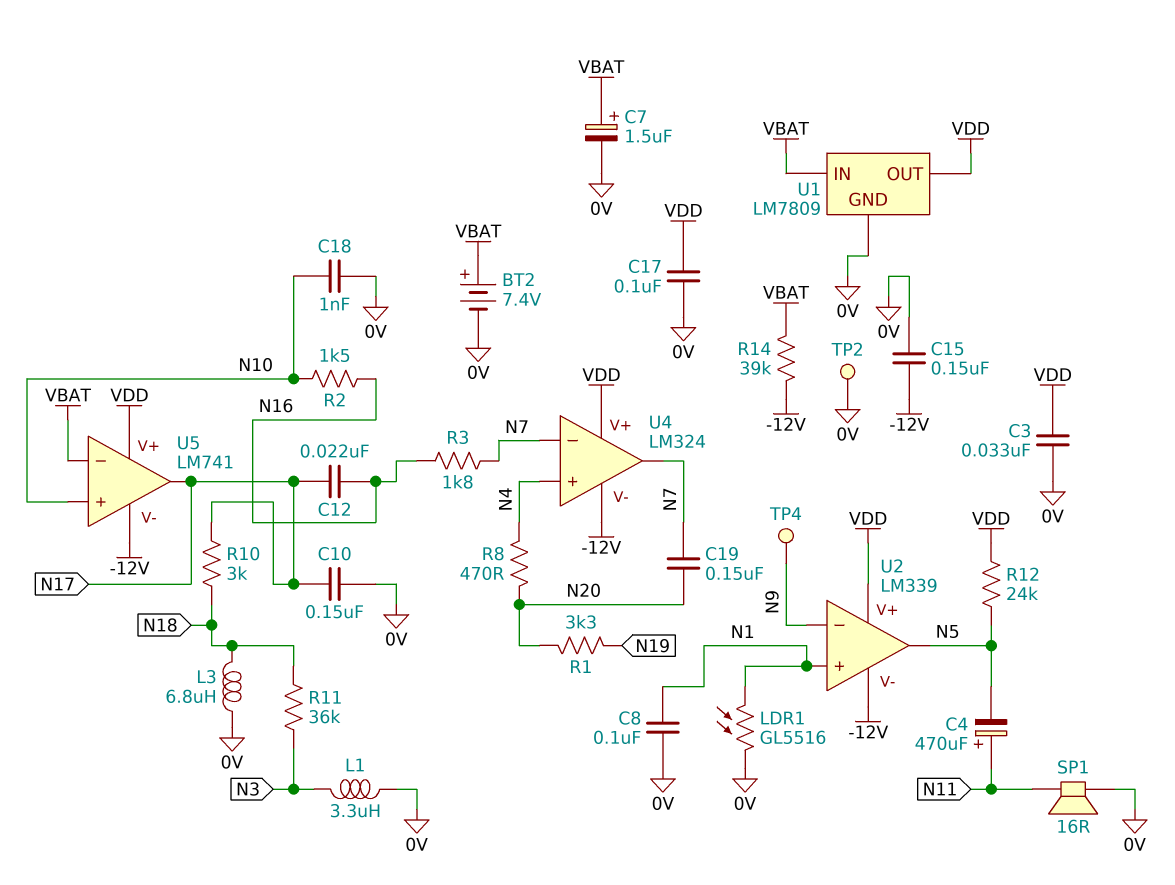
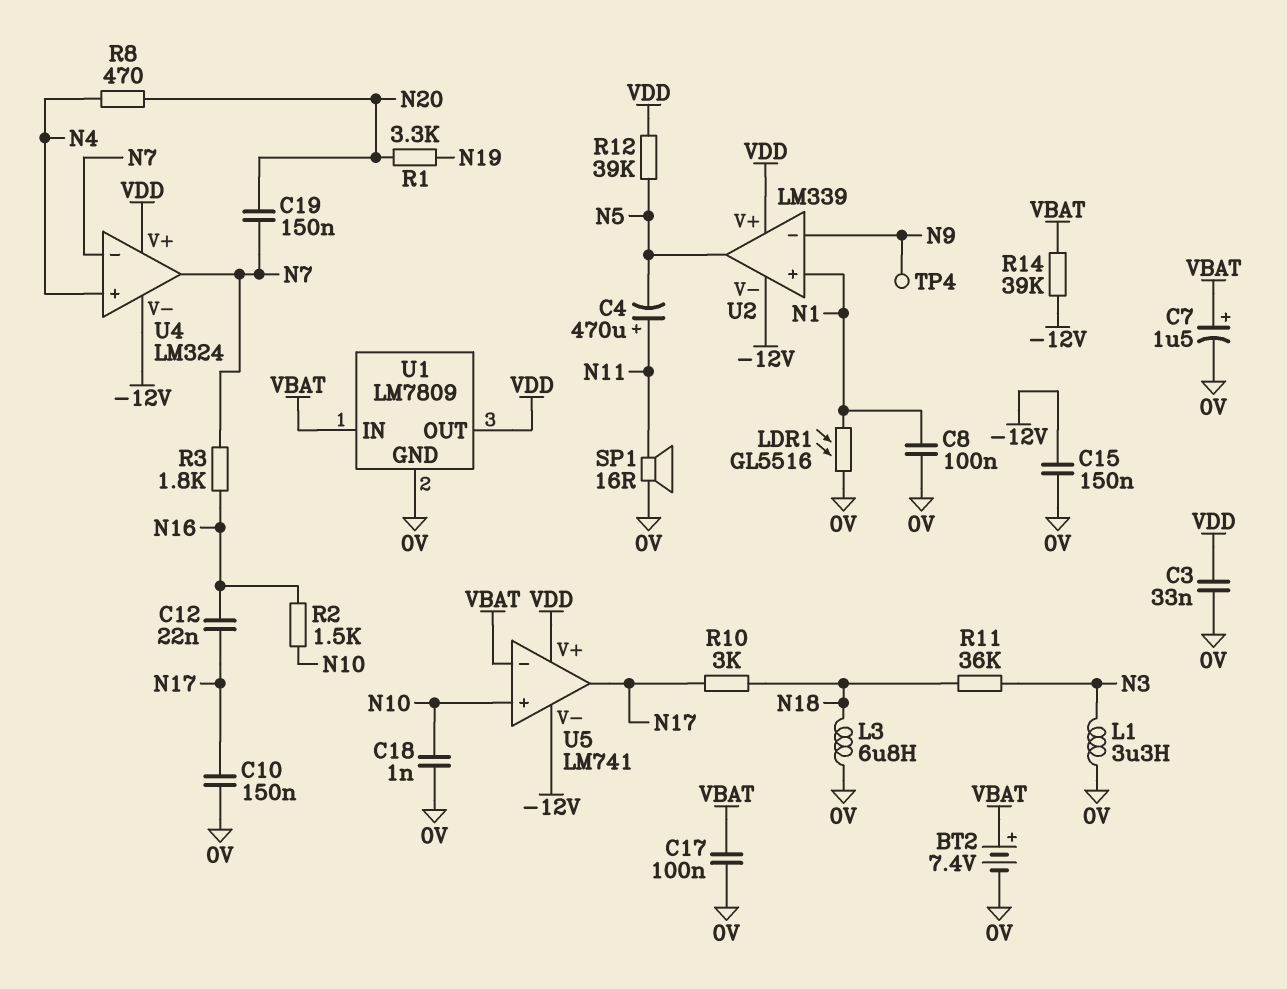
C17: 100nF (0V, VDD) -> 100nF (0V, VBAT)
R12: 24k (N5, VDD) -> 39k (N5, VDD)
TP2: test point (0V) -> none

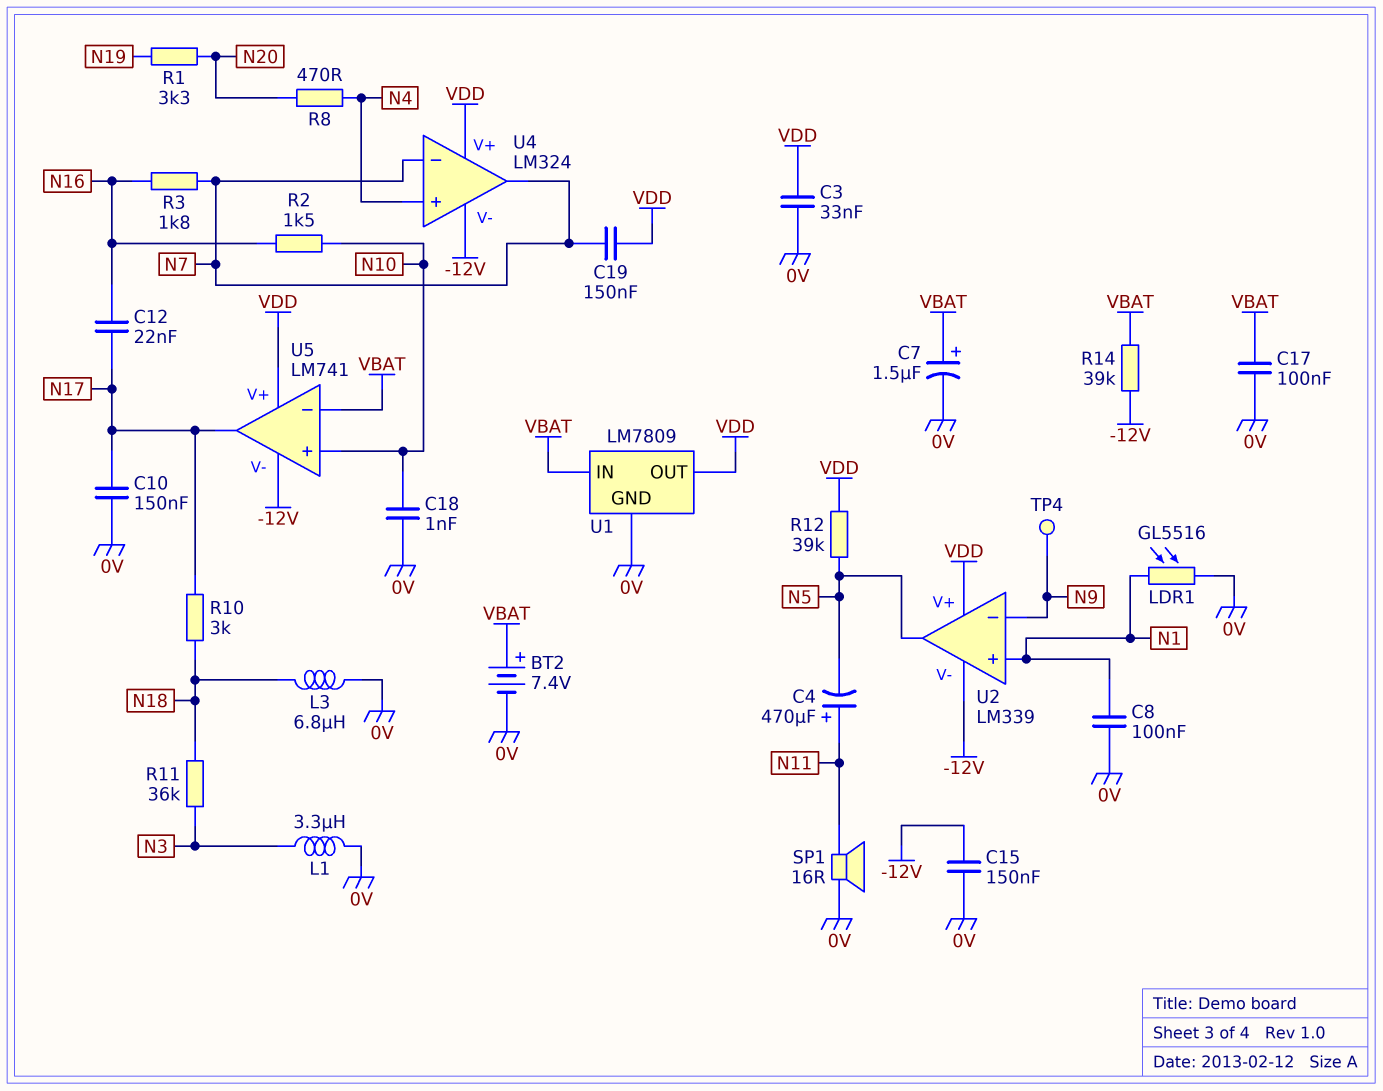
C19: 150nF (N7, N20) -> 150nF (N7, VDD)

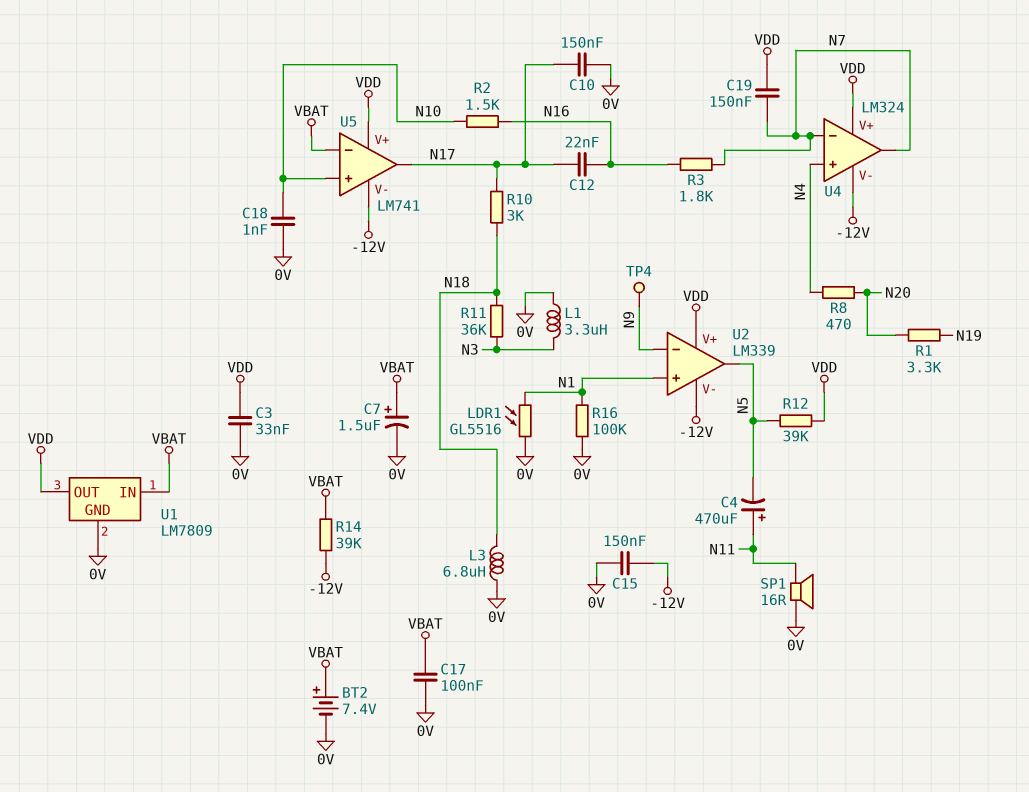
C8: 100nF (0V, N1) -> none
R16: none -> 100k (0V, N1)

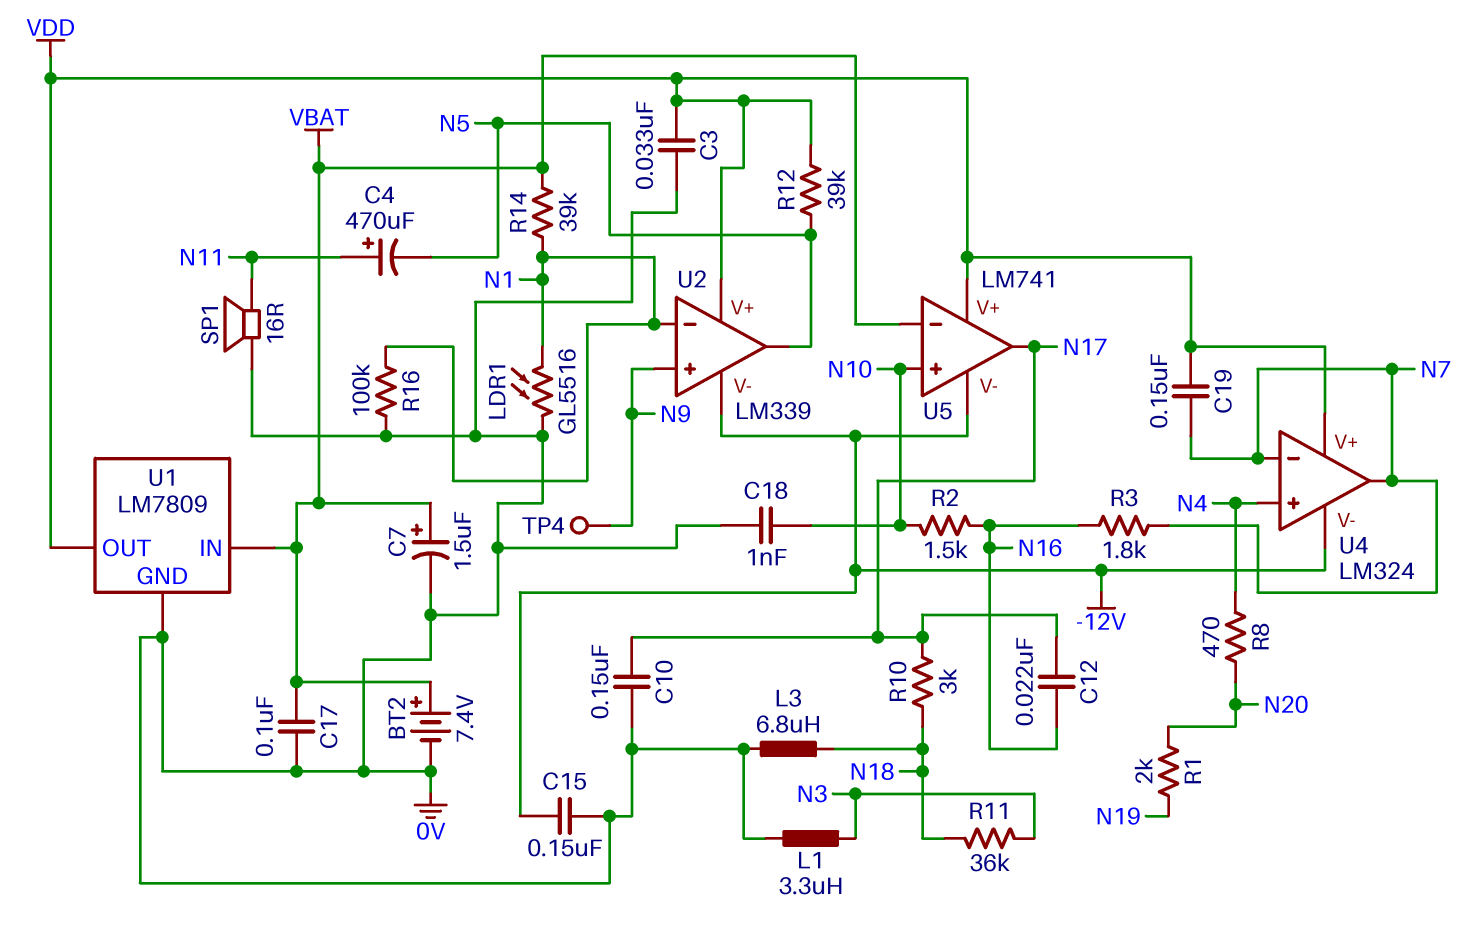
R1: 3.3k (N19, N20) -> 2k (N19, N20)
R14: 39k (-12V, VBAT) -> 39k (N1, VBAT)
U2 pin in+: N1 -> N9
U2 pin in-: N9 -> N1

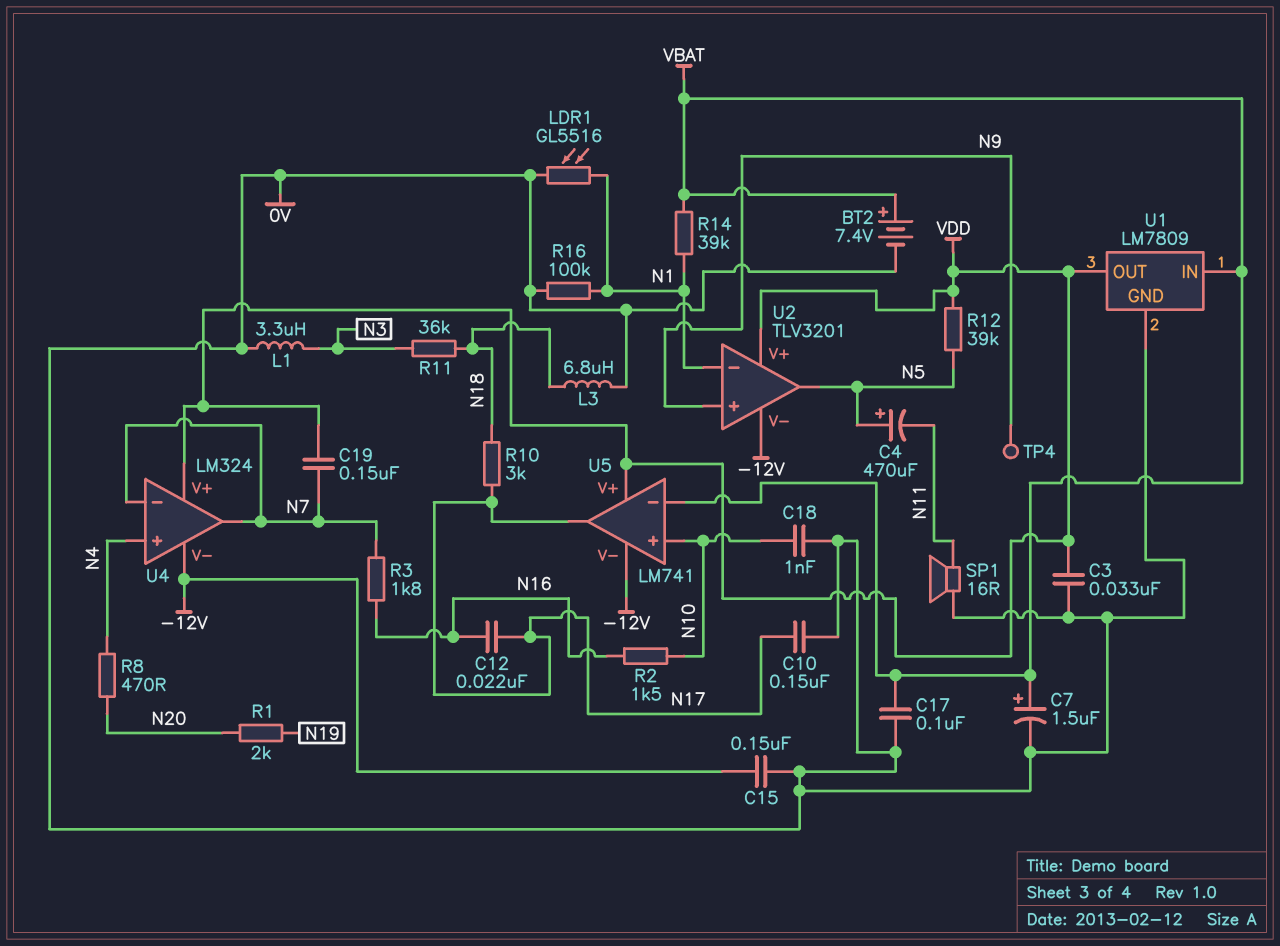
C4: 470uF (plus N11, minus N5) -> 470uF (plus N5, minus N11)
U2: LM339 -> TLV3201

